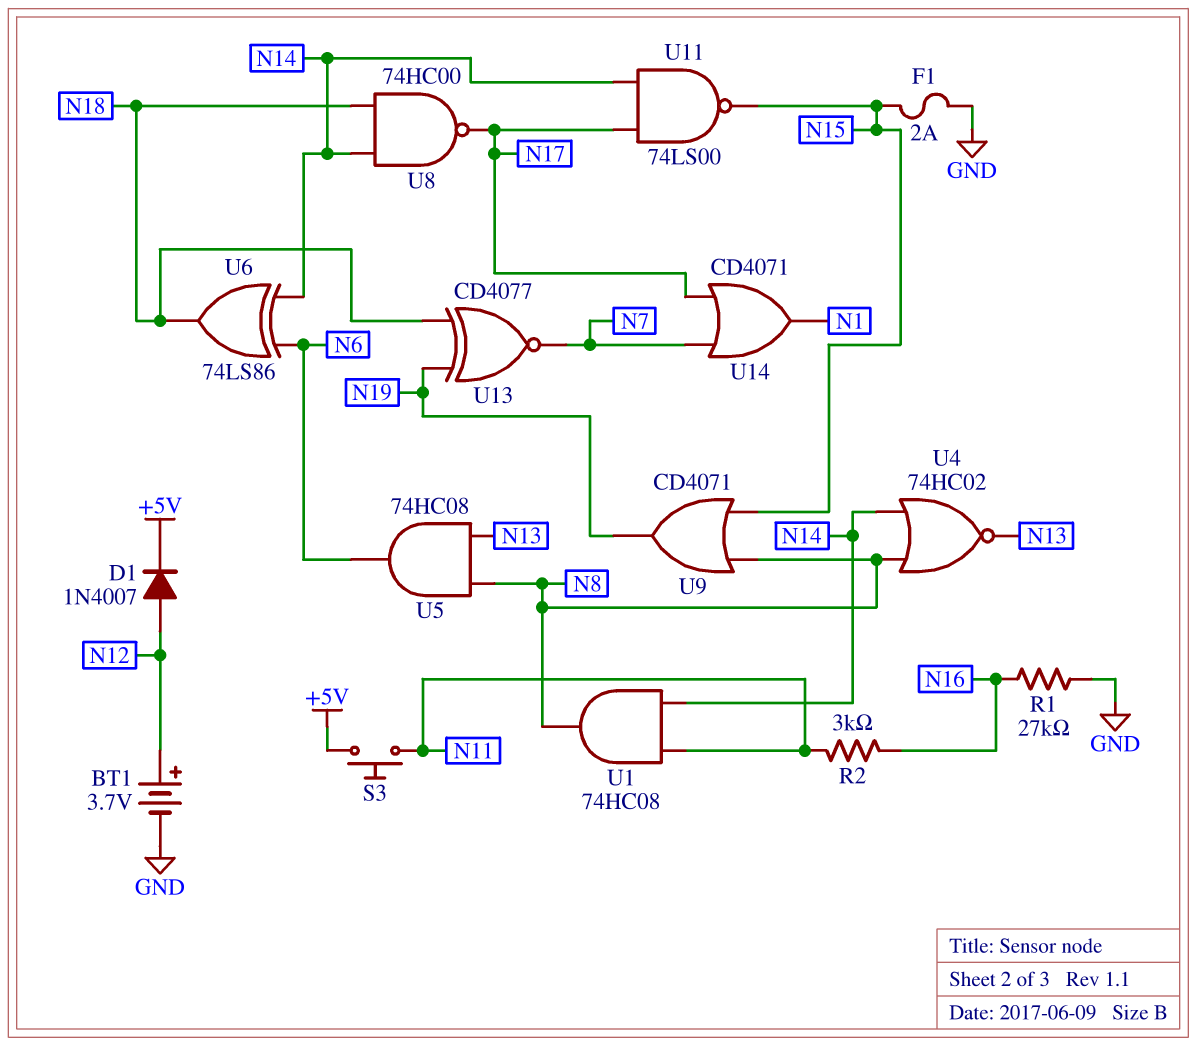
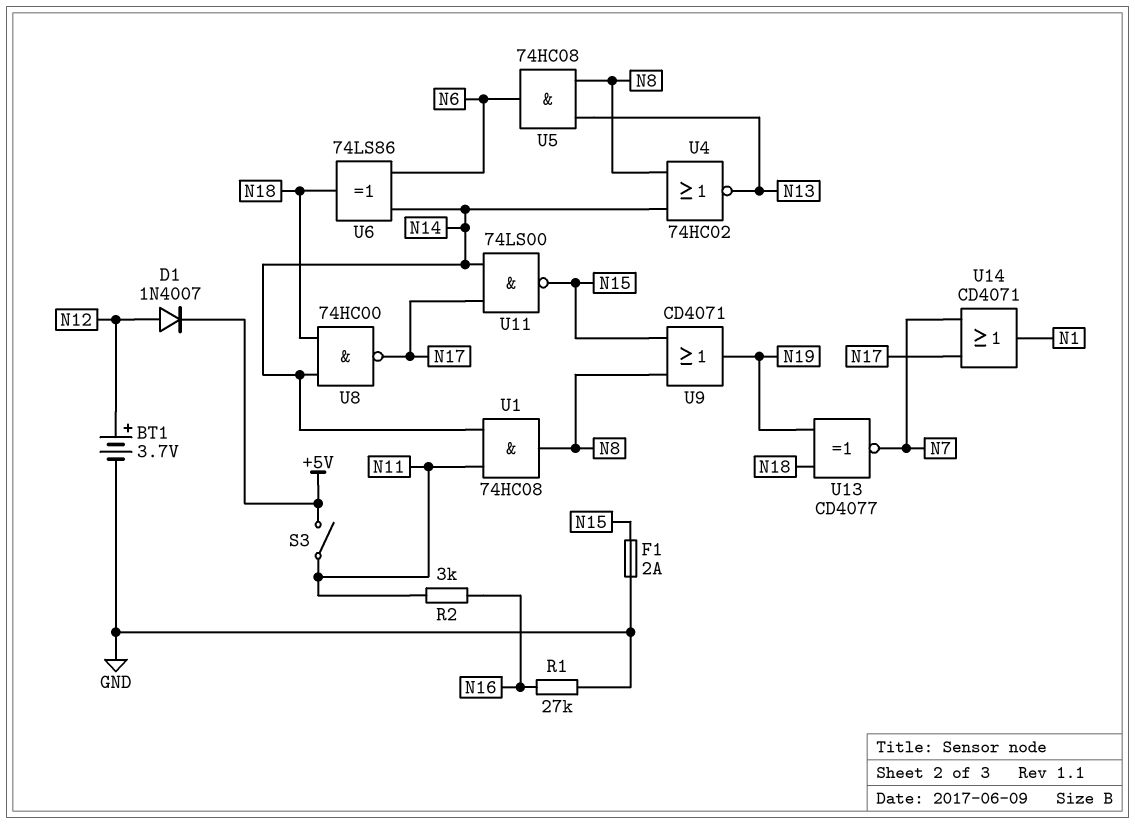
S3: button (+5V, N11) -> switch (+5V, N11)

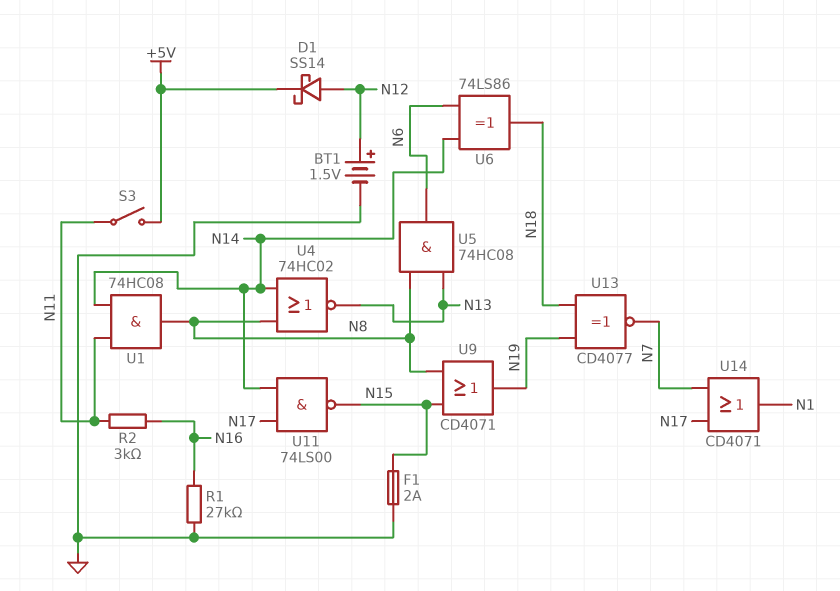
BT1: 3.7V (plus N12, minus GND) -> 1.5V (plus N12, minus GND)
D1: diode 1N4007 (A N12, K +5V) -> schottky SS14 (A N12, K +5V)
U8: NAND 74HC00 (in N14, in N18, out N17) -> none

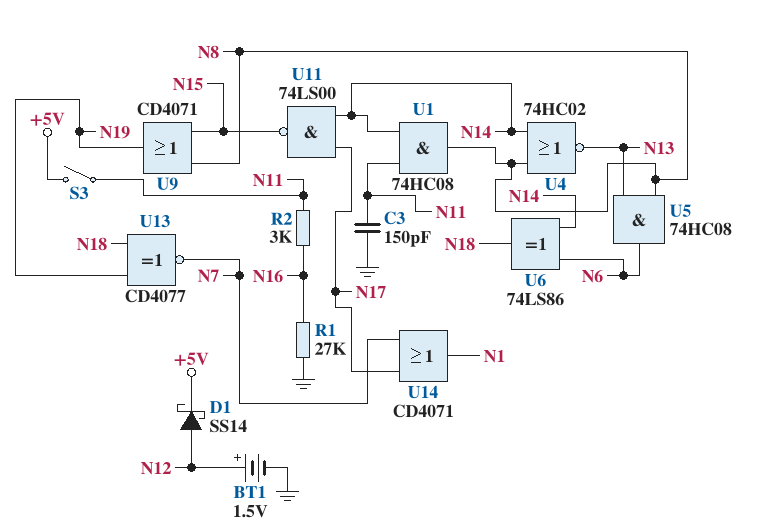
C3: none -> 150pF (GND, N11)
F1: 2A (GND, N15) -> none

